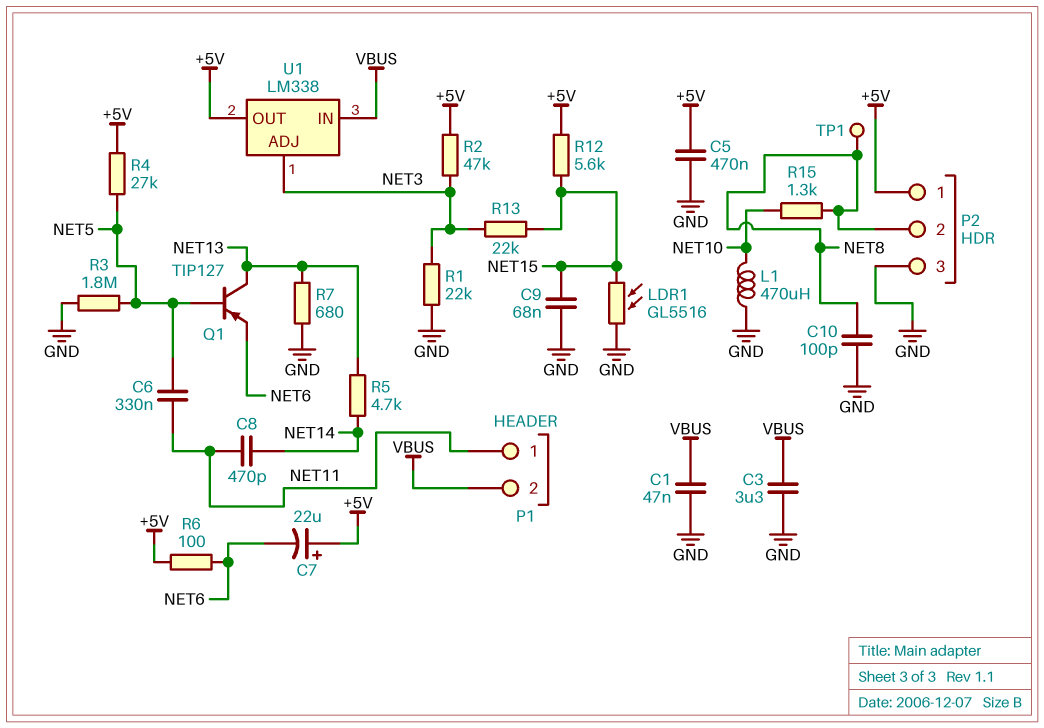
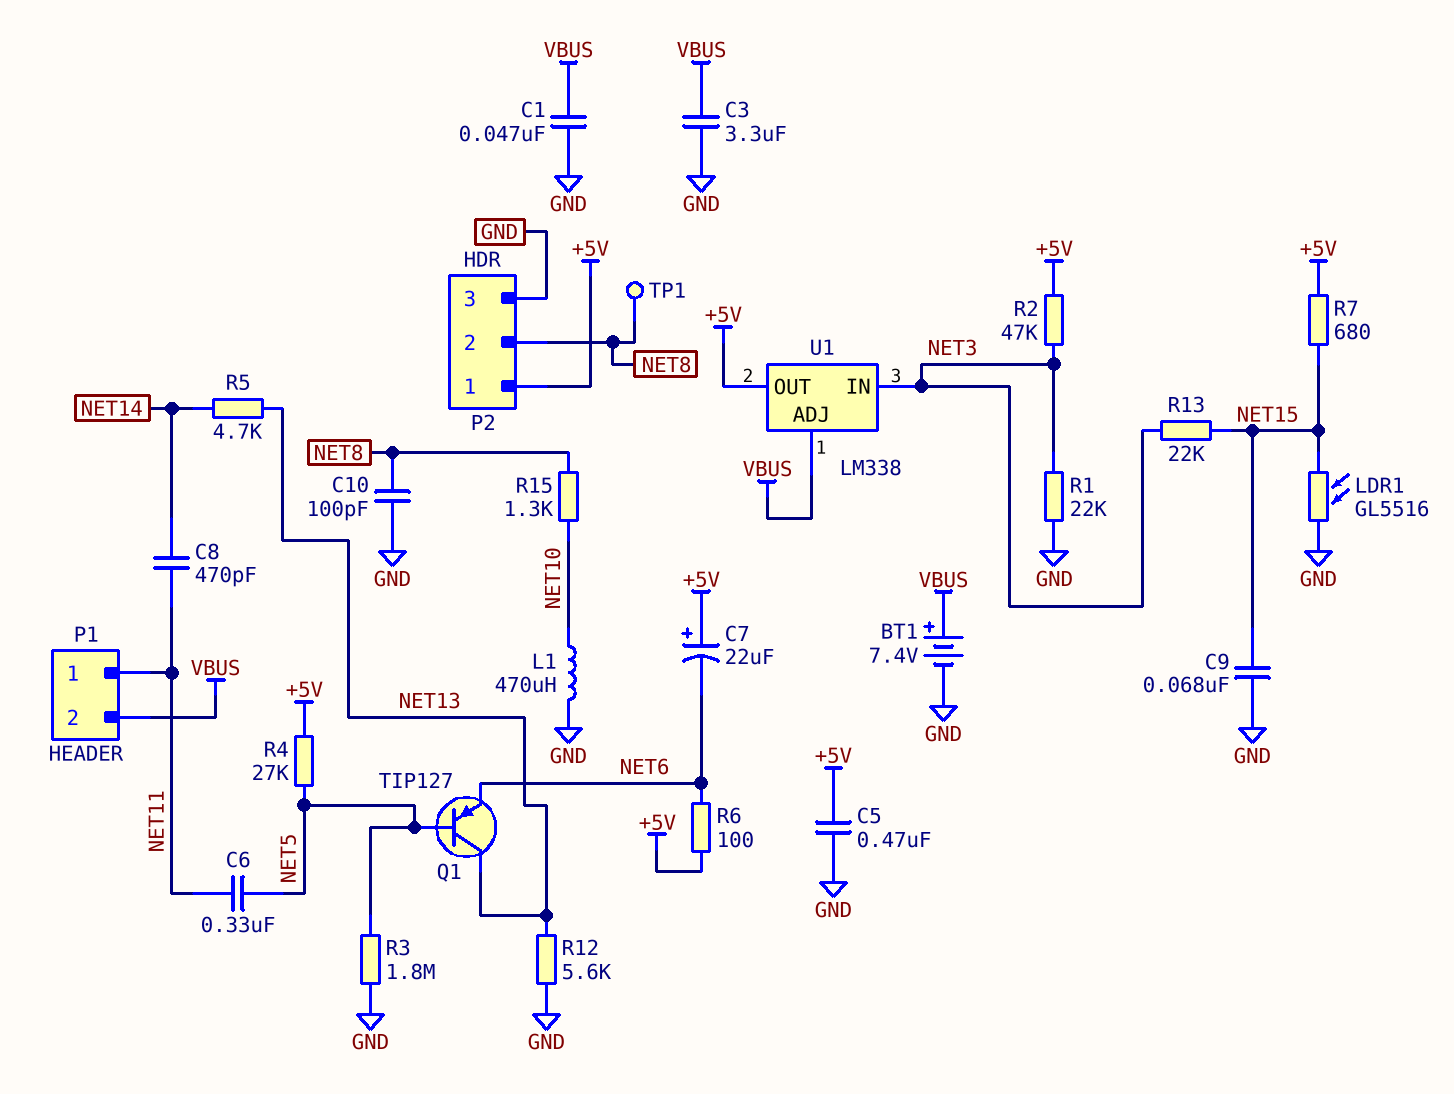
BT1: none -> 7.4V (plus VBUS, minus GND)
R7: 680 (GND, NET13) -> 680 (+5V, NET15)
R12: 5.6k (+5V, NET15) -> 5.6k (GND, NET13)
U1 pin ADJ: NET3 -> VBUS
U1 pin IN: VBUS -> NET3

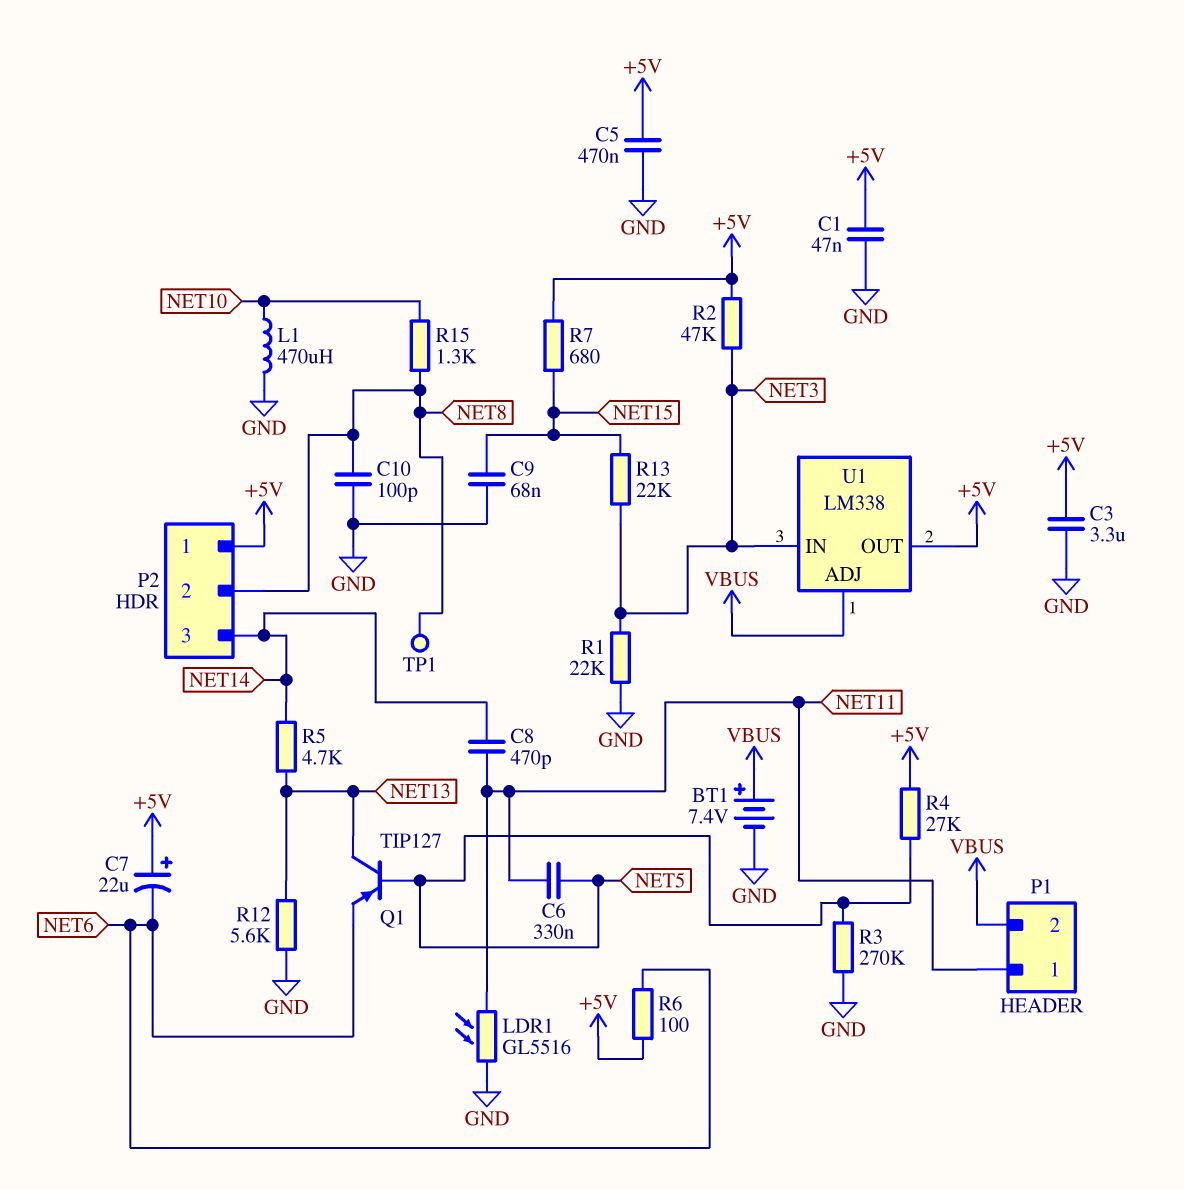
C1: 47nF (GND, VBUS) -> 47nF (+5V, GND)
C3: 3.3uF (GND, VBUS) -> 3.3uF (+5V, GND)
LDR1: GL5516 (GND, NET15) -> GL5516 (GND, NET11)
P2 pin 3: GND -> NET14
R3: 1.8M (GND, NET5) -> 270k (GND, NET5)

